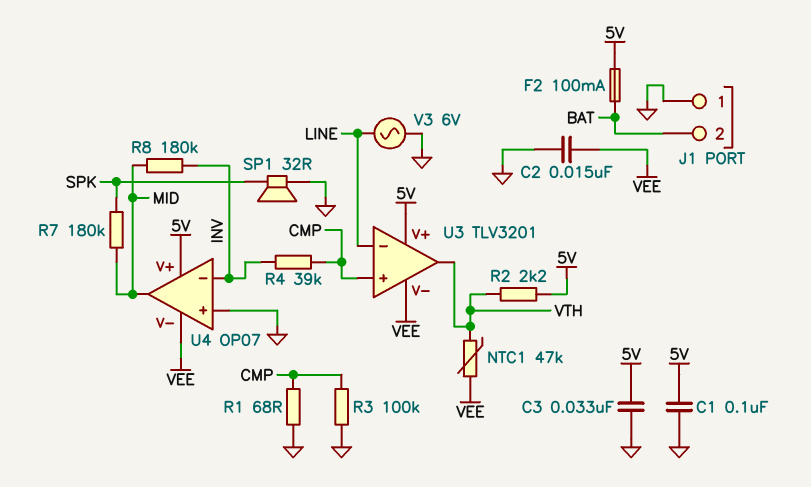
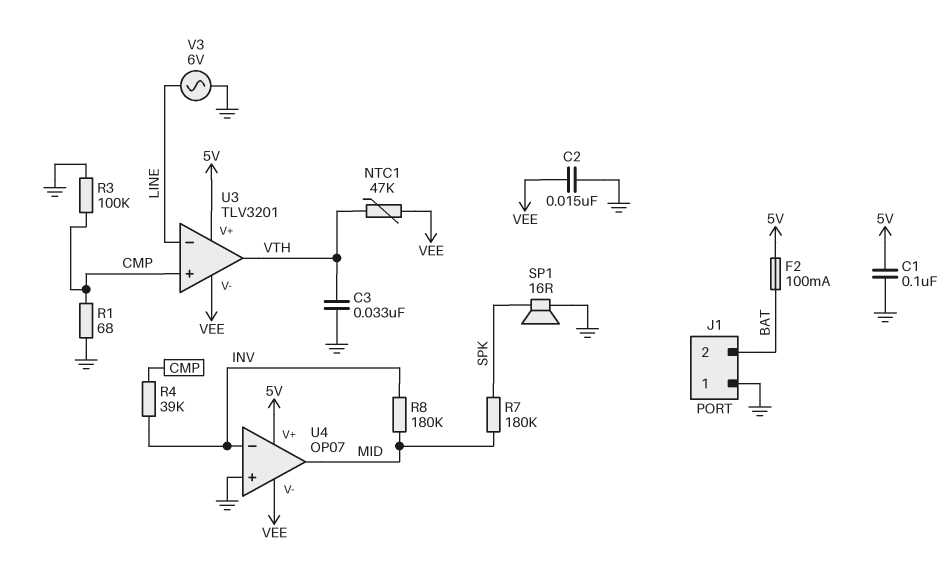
C3: 33nF (5V, GND) -> 33nF (GND, VTH)
R2: 2.2k (5V, VTH) -> none
SP1: speaker 32R (GND, SPK) -> speaker 16R (GND, SPK)

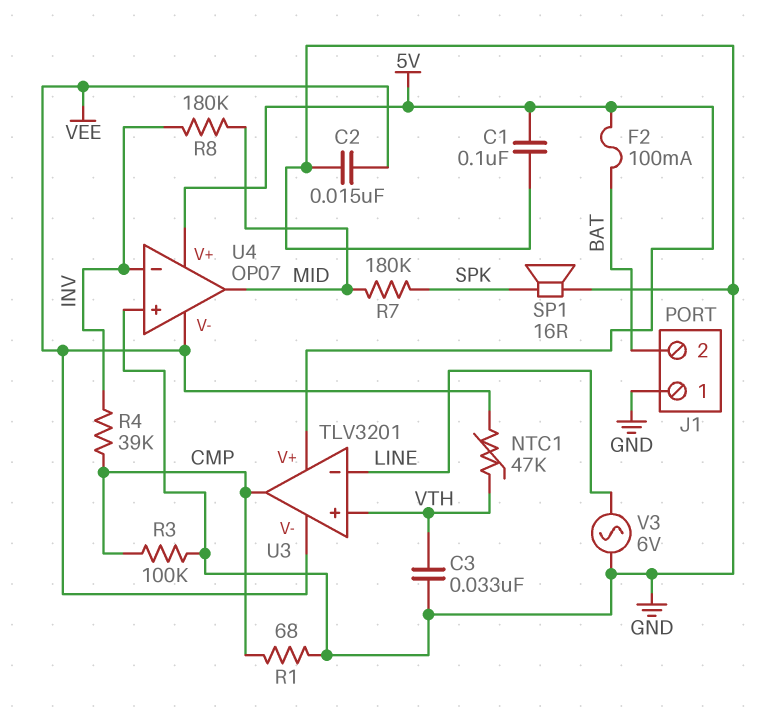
U3 pin in+: CMP -> VTH
U3 pin out: VTH -> CMP

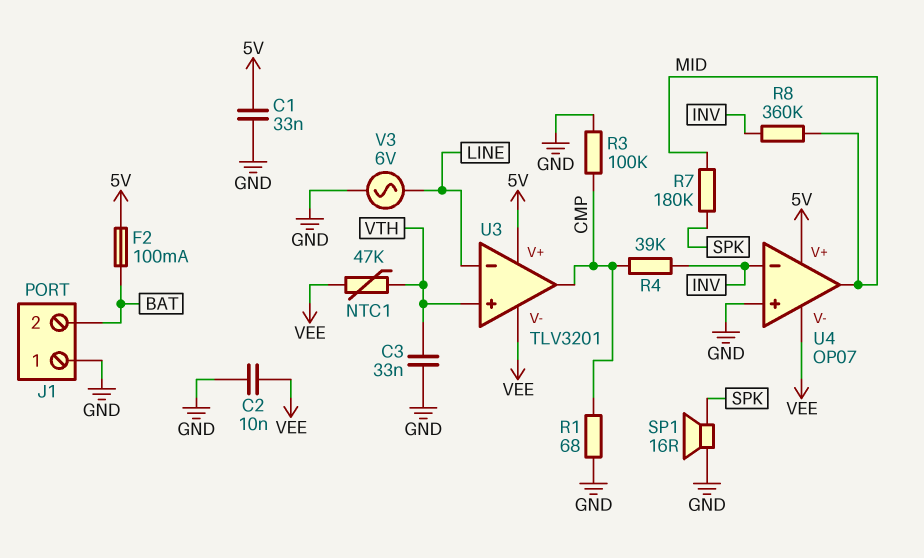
C1: 100nF (5V, GND) -> 33nF (5V, GND)
C2: 15nF (GND, VEE) -> 10nF (GND, VEE)
R8: 180k (INV, MID) -> 360k (INV, MID)

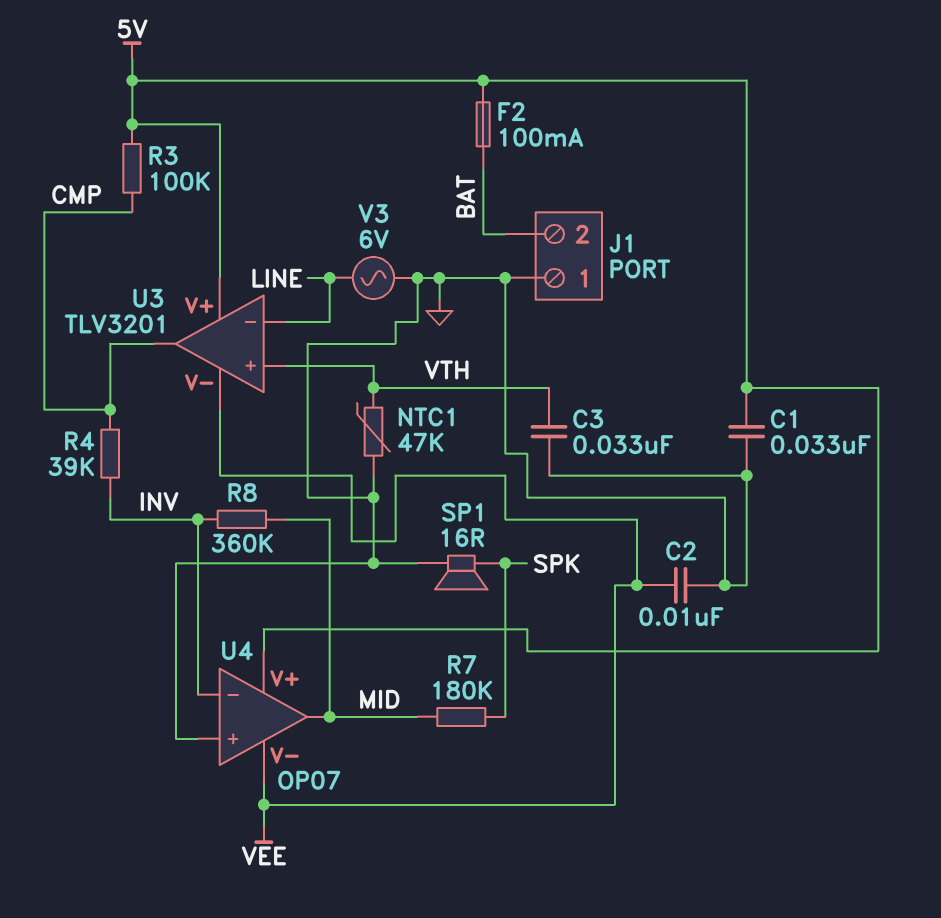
NTC1: 47k (VEE, VTH) -> 47k (GND, VTH)
R1: 68 (CMP, GND) -> none
R3: 100k (CMP, GND) -> 100k (5V, CMP)

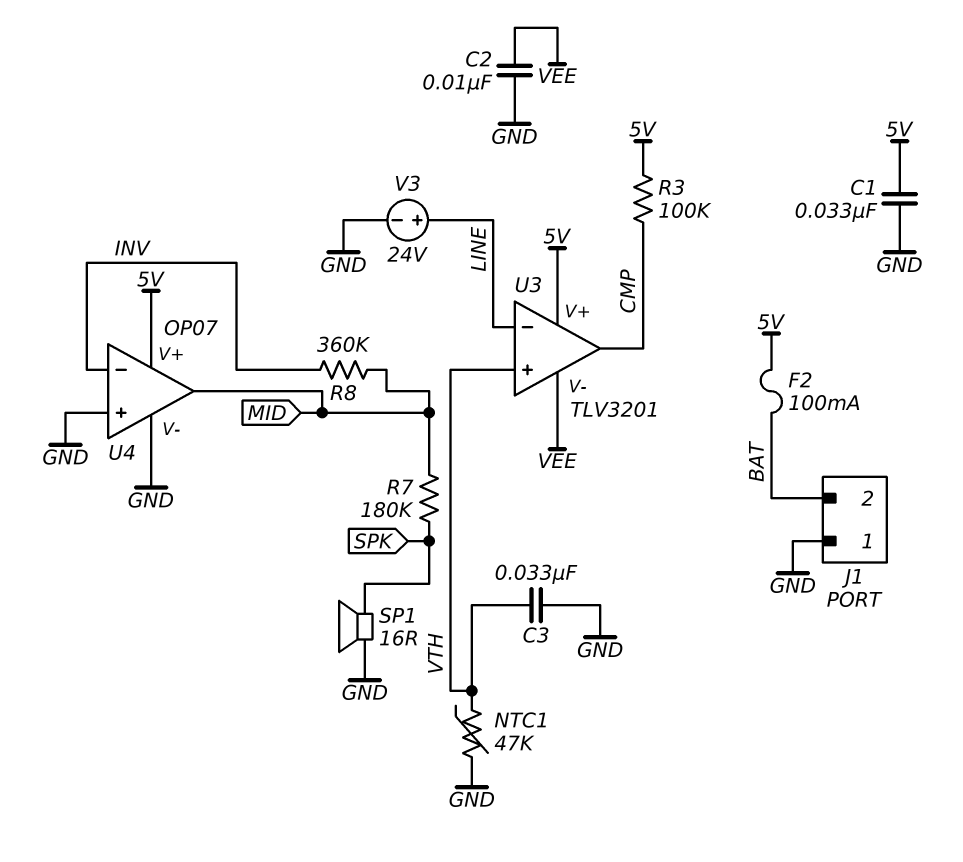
R4: 39k (CMP, INV) -> none
U4 pin V-: VEE -> GND
V3: AC 6V (GND, LINE) -> 24V (plus LINE, minus GND)

